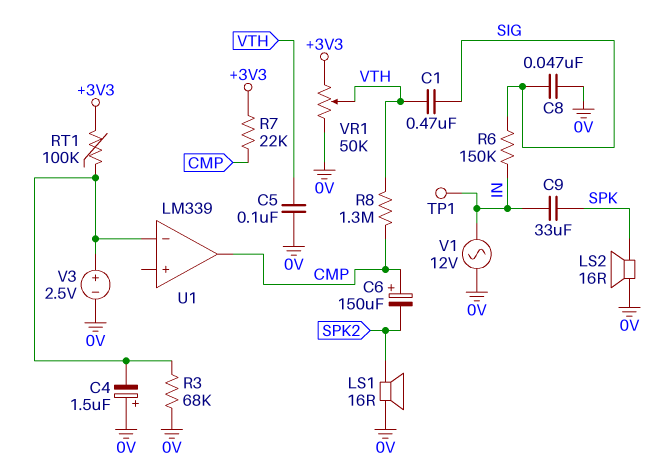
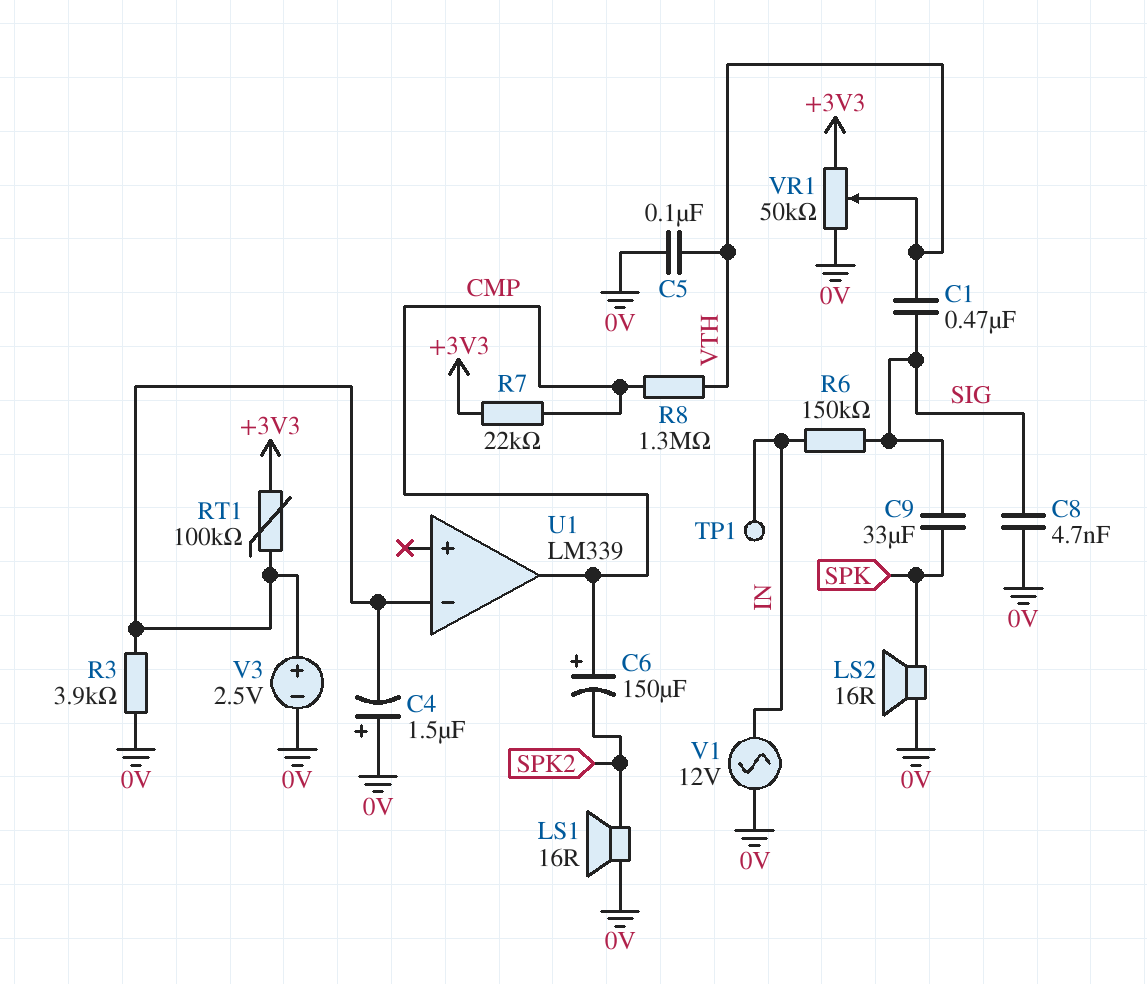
C8: 47nF (0V, SIG) -> 4.7nF (0V, SIG)
C9: 33uF (IN, SPK) -> 33uF (SIG, SPK)
R3: 68k (0V, U1/in-) -> 3.9k (0V, U1/in-)

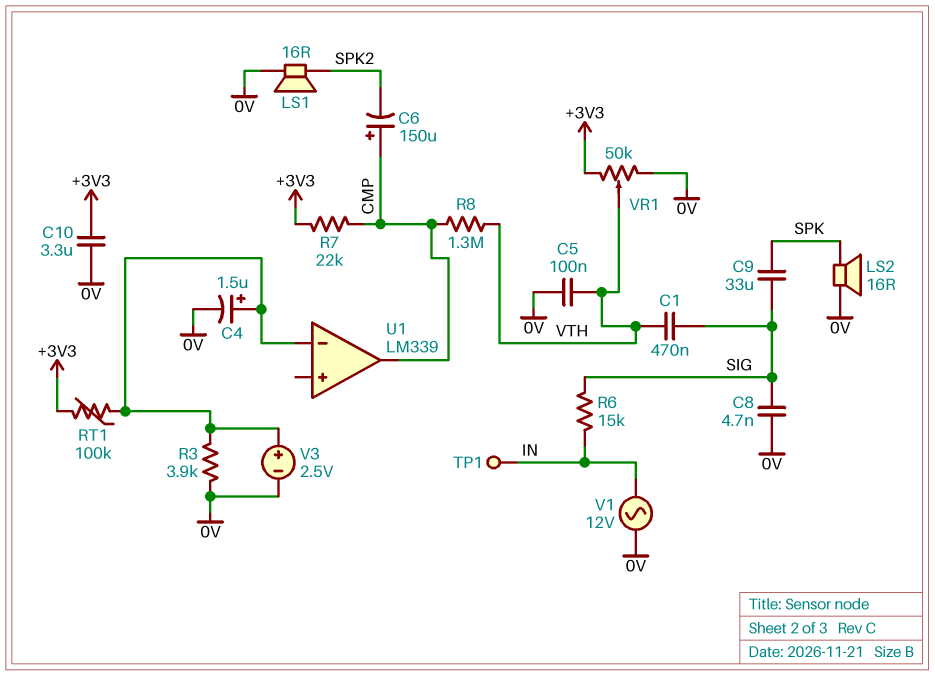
C4: 1.5uF (plus 0V, minus U1/in-) -> 1.5uF (plus U1/in-, minus 0V)
C10: none -> 3.3uF (+3V3, 0V)
R6: 150k (IN, SIG) -> 15k (IN, SIG)

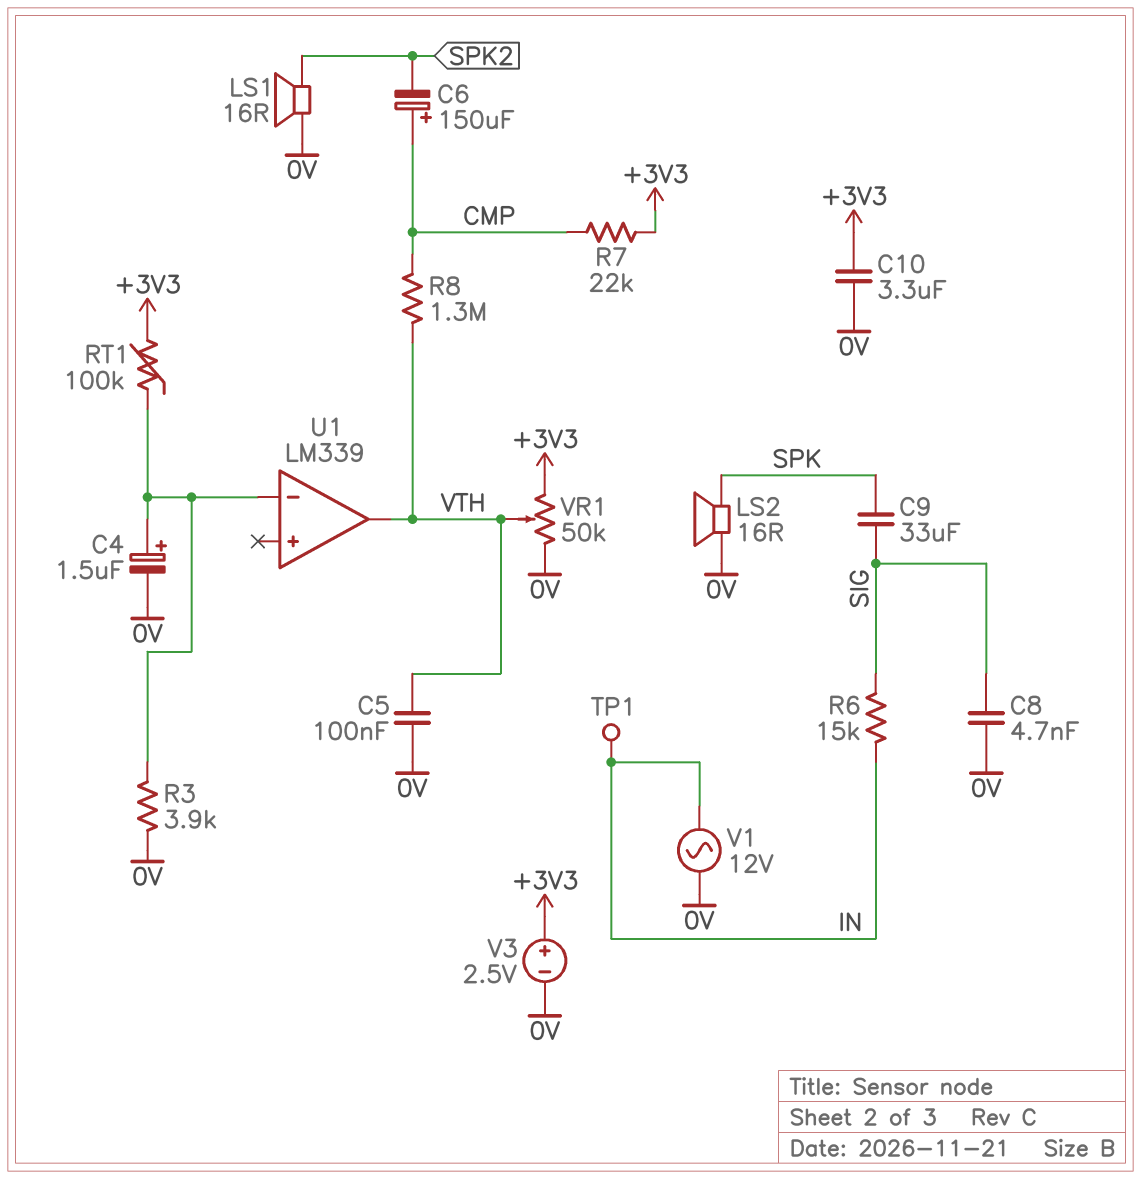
C1: 470nF (SIG, VTH) -> none
U1 pin out: CMP -> VTH
V3: 2.5V (plus U1/in-, minus 0V) -> 2.5V (plus +3V3, minus 0V)

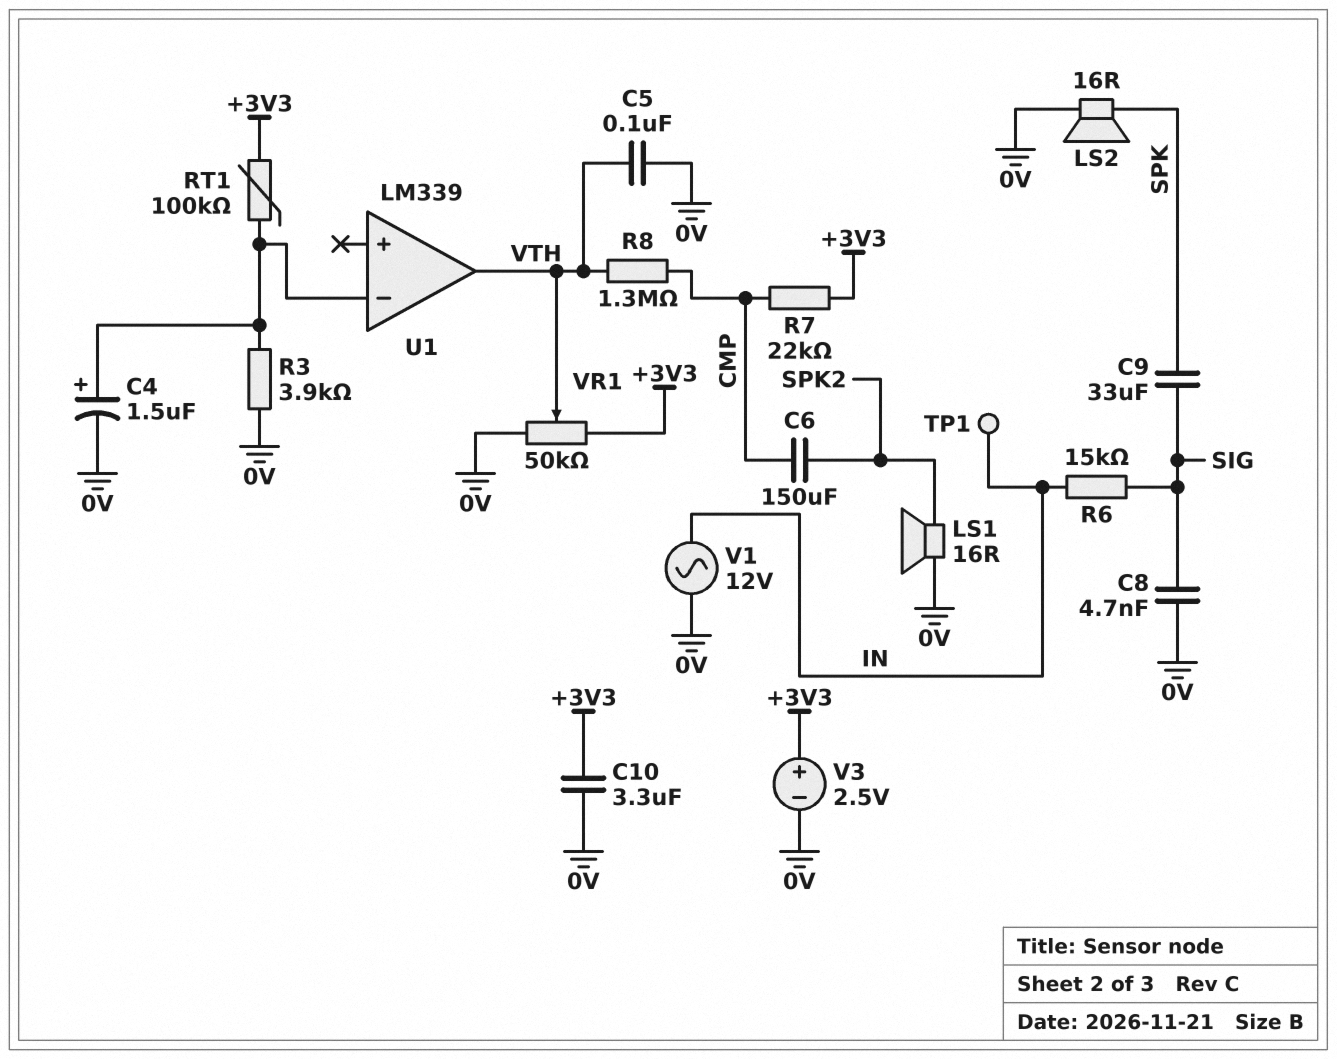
C6: 150uF (plus CMP, minus SPK2) -> 150uF (CMP, SPK2)

